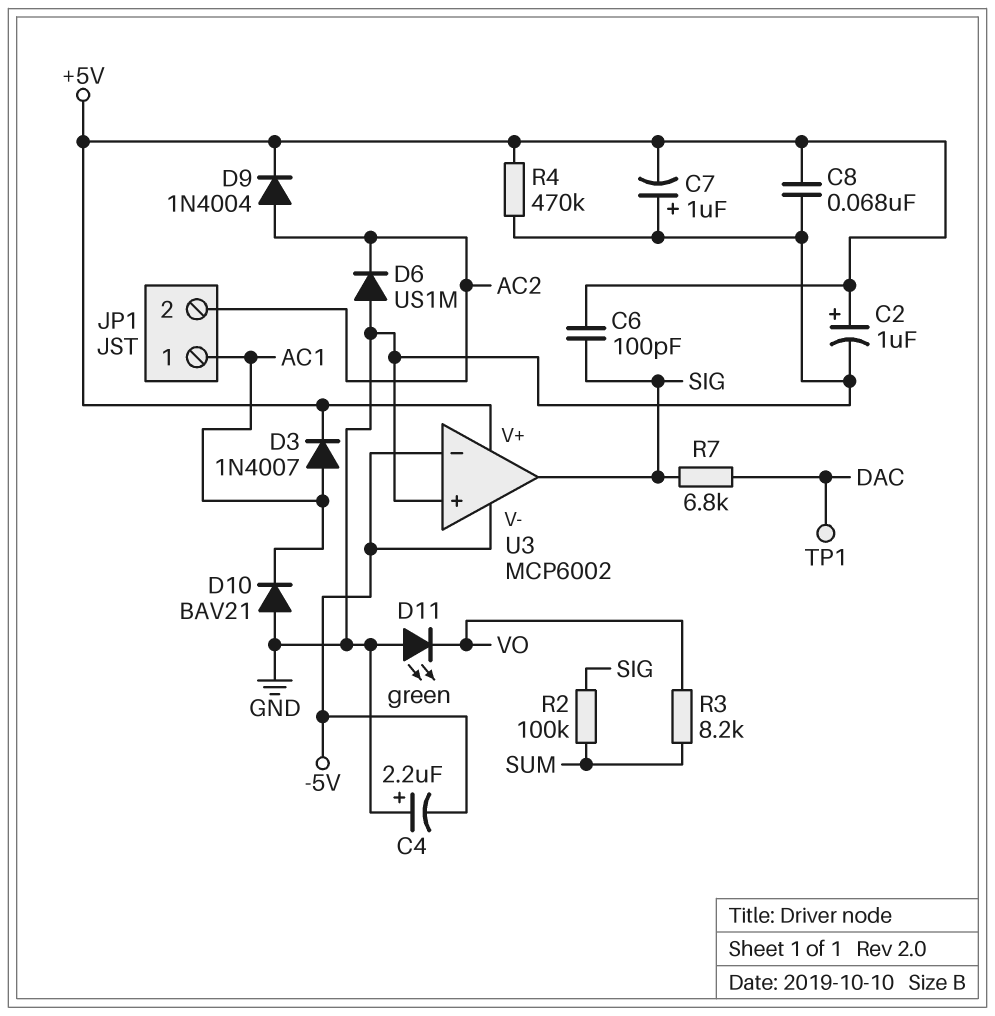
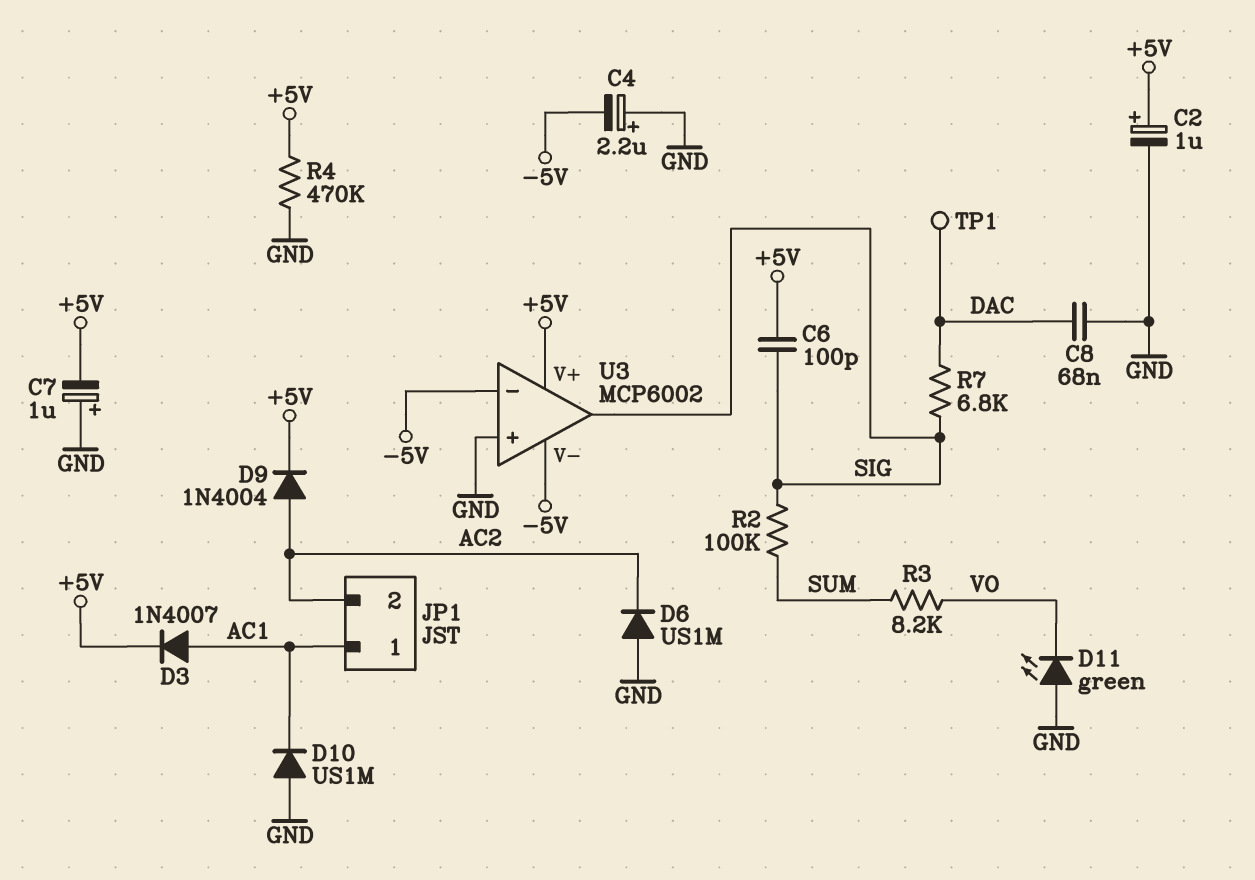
C8: 68nF (+5V, GND) -> 68nF (DAC, GND)
D10: diode BAV21 (A GND, K AC1) -> diode US1M (A GND, K AC1)

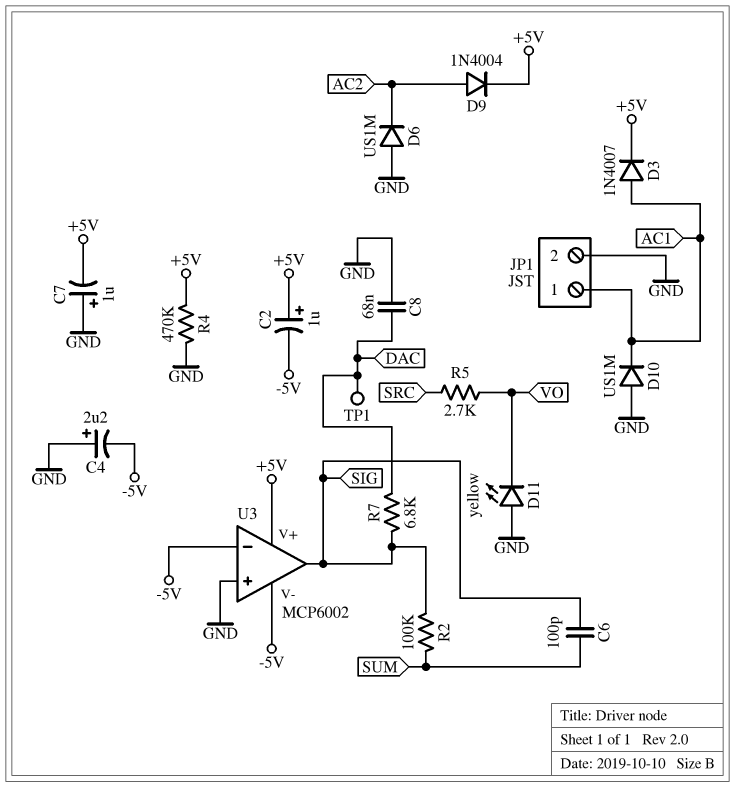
C2: 1uF (plus +5V, minus GND) -> 1uF (plus +5V, minus -5V)
C6: 100pF (+5V, SIG) -> 100pF (SIG, SUM)
D11: LED green (A GND, K VO) -> LED yellow (A GND, K VO)
JP1 pin 2: AC2 -> GND
R3: 8.2k (SUM, VO) -> none
R5: none -> 2.7k (SRC, VO)

